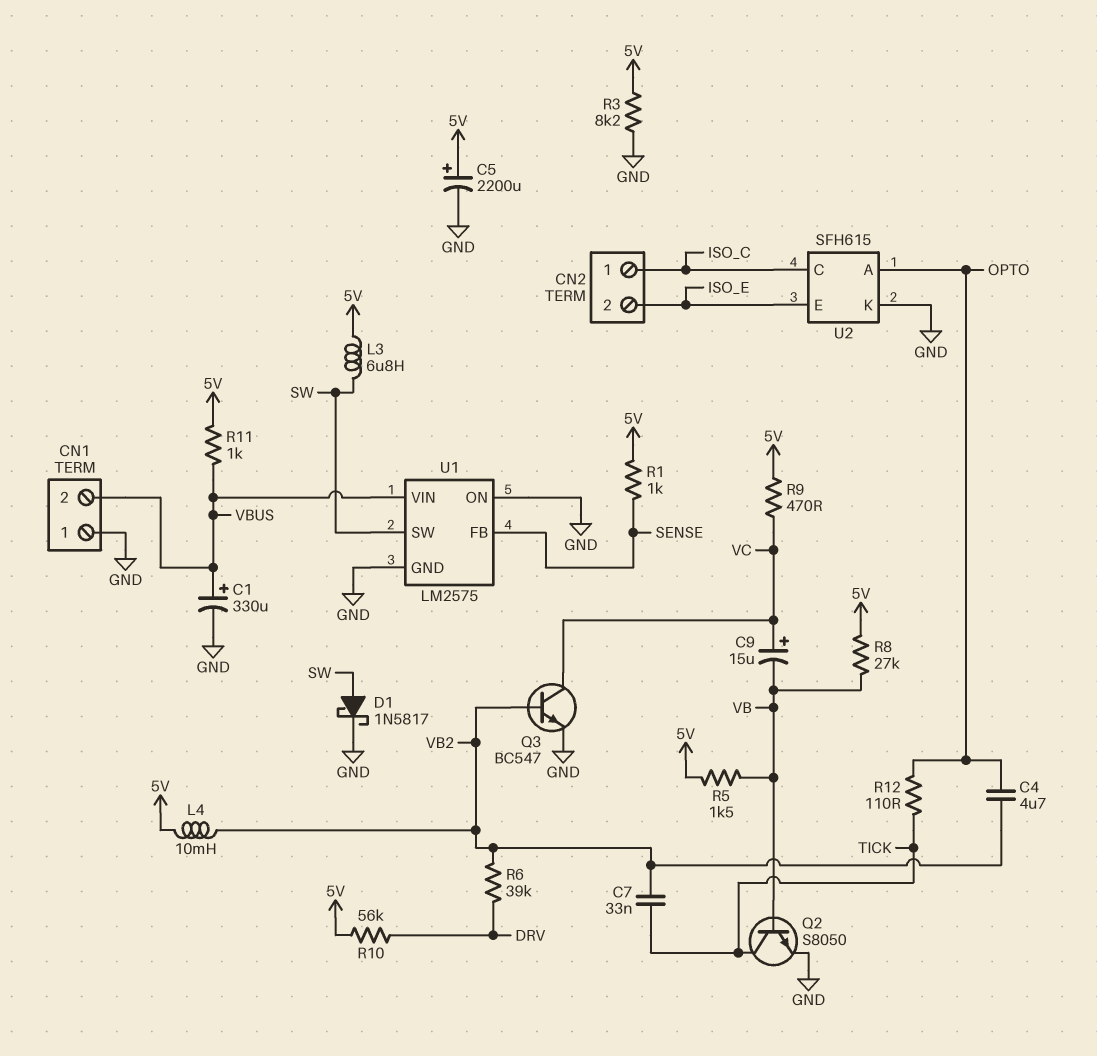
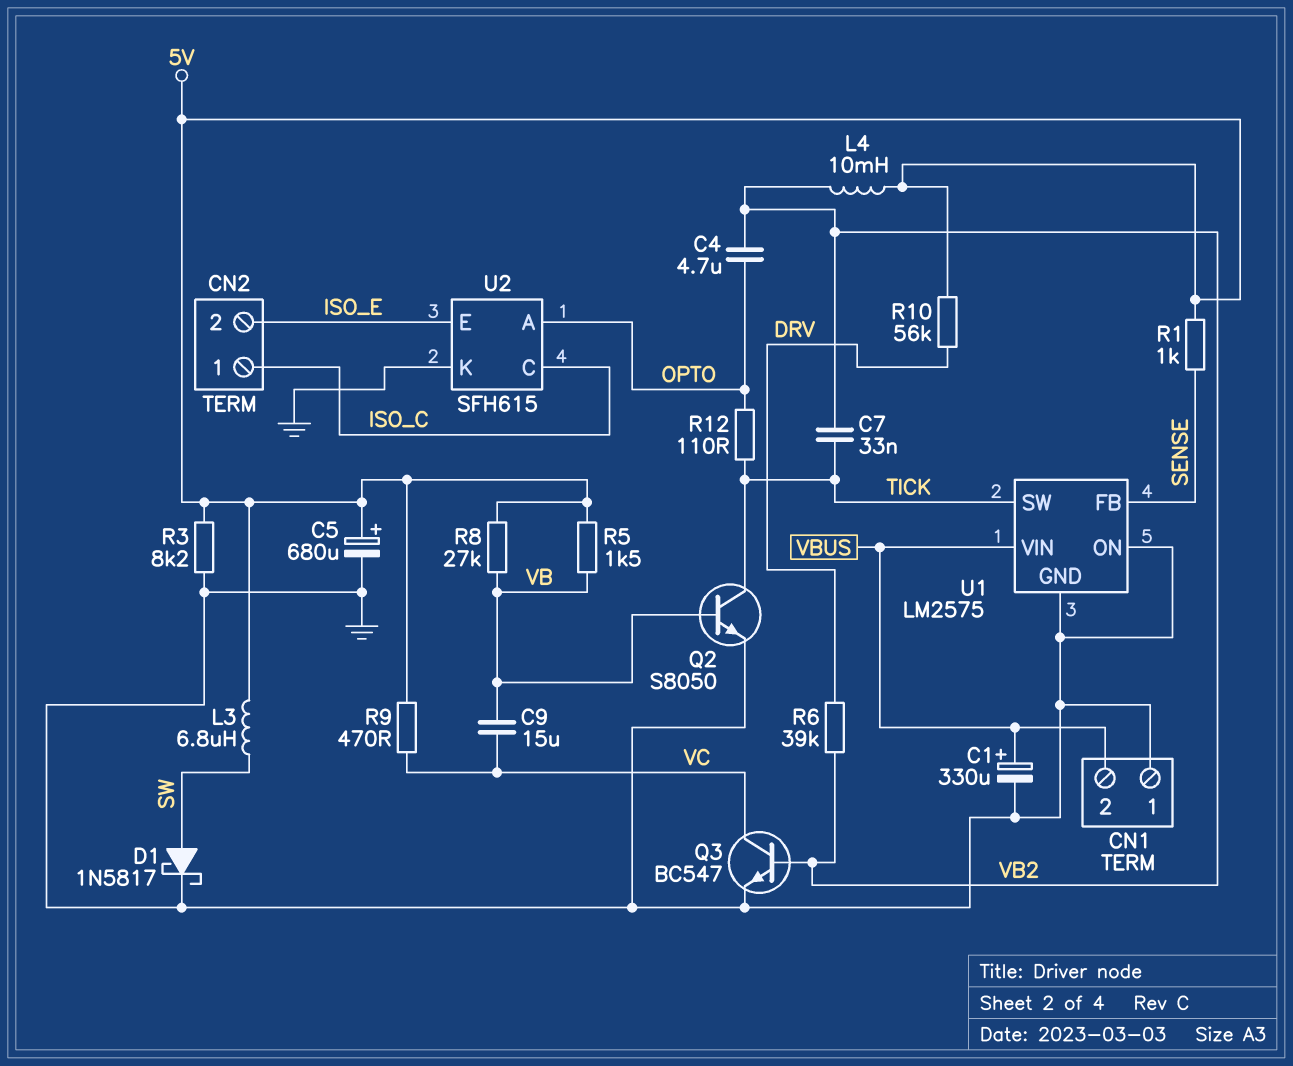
C5: 2200uF (plus 5V, minus GND) -> 680uF (plus 5V, minus GND)
C9: 15uF (plus VC, minus VB) -> 15uF (VB, VC)
R11: 1k (5V, VBUS) -> none
U1 pin SW: SW -> TICK

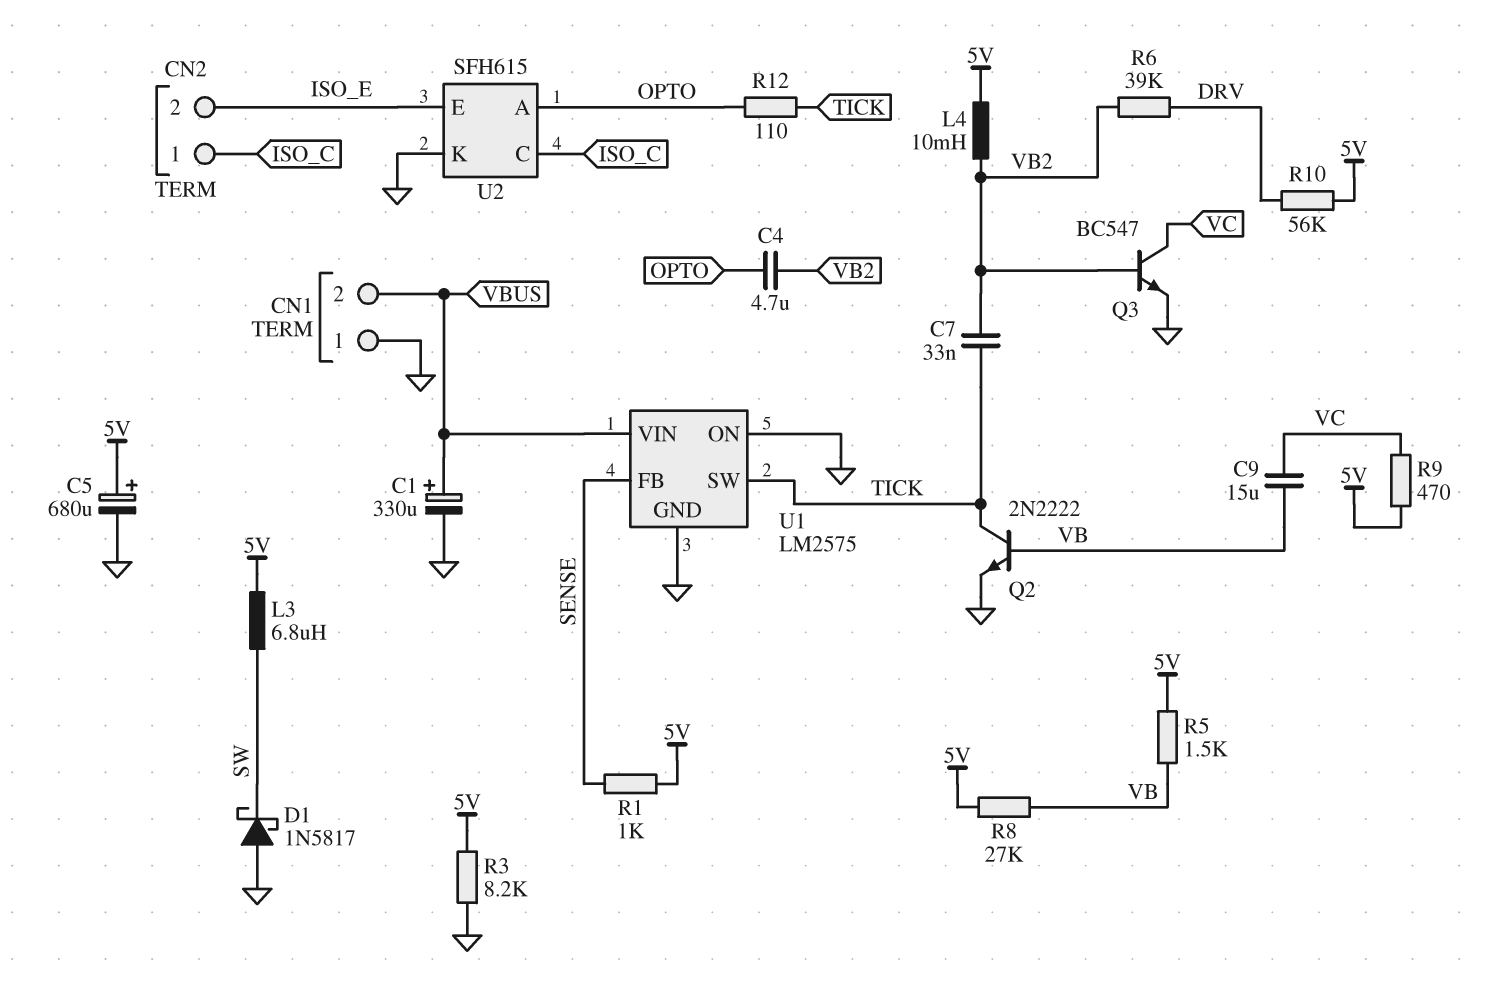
D1: schottky 1N5817 (A SW, K GND) -> schottky 1N5817 (A GND, K SW)
Q2: NPN S8050 (B VB, C TICK, E GND) -> NPN 2N2222 (B VB, C TICK, E GND)

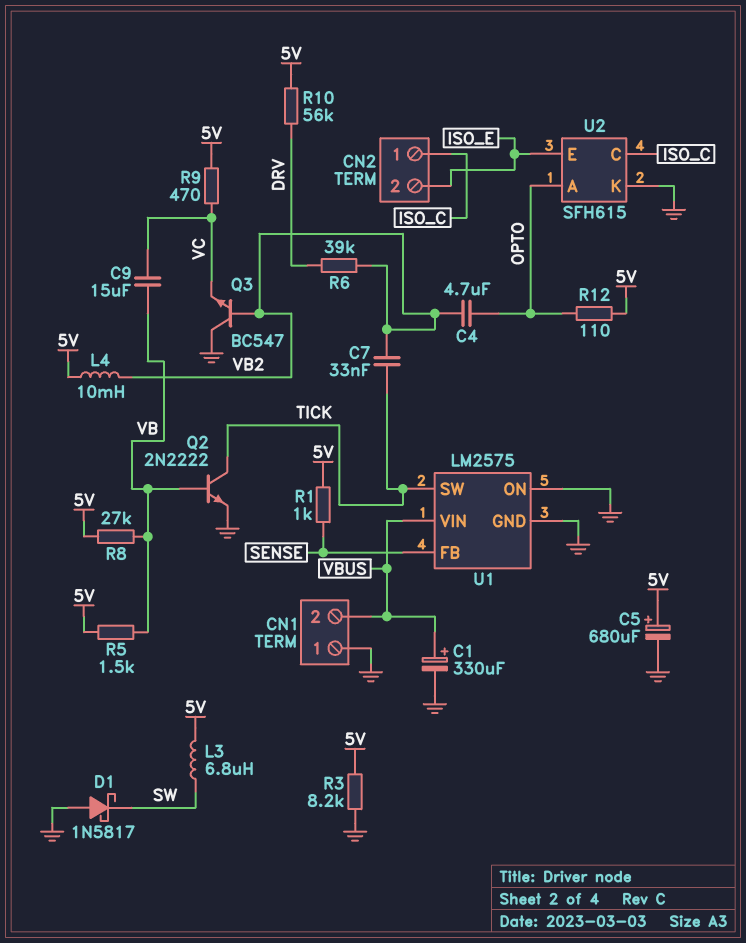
Q3: NPN BC547 (B VB2, C VC, E GND) -> NPN BC547 (B VB2, C GND, E VC)
R12: 110 (OPTO, TICK) -> 110 (5V, OPTO)

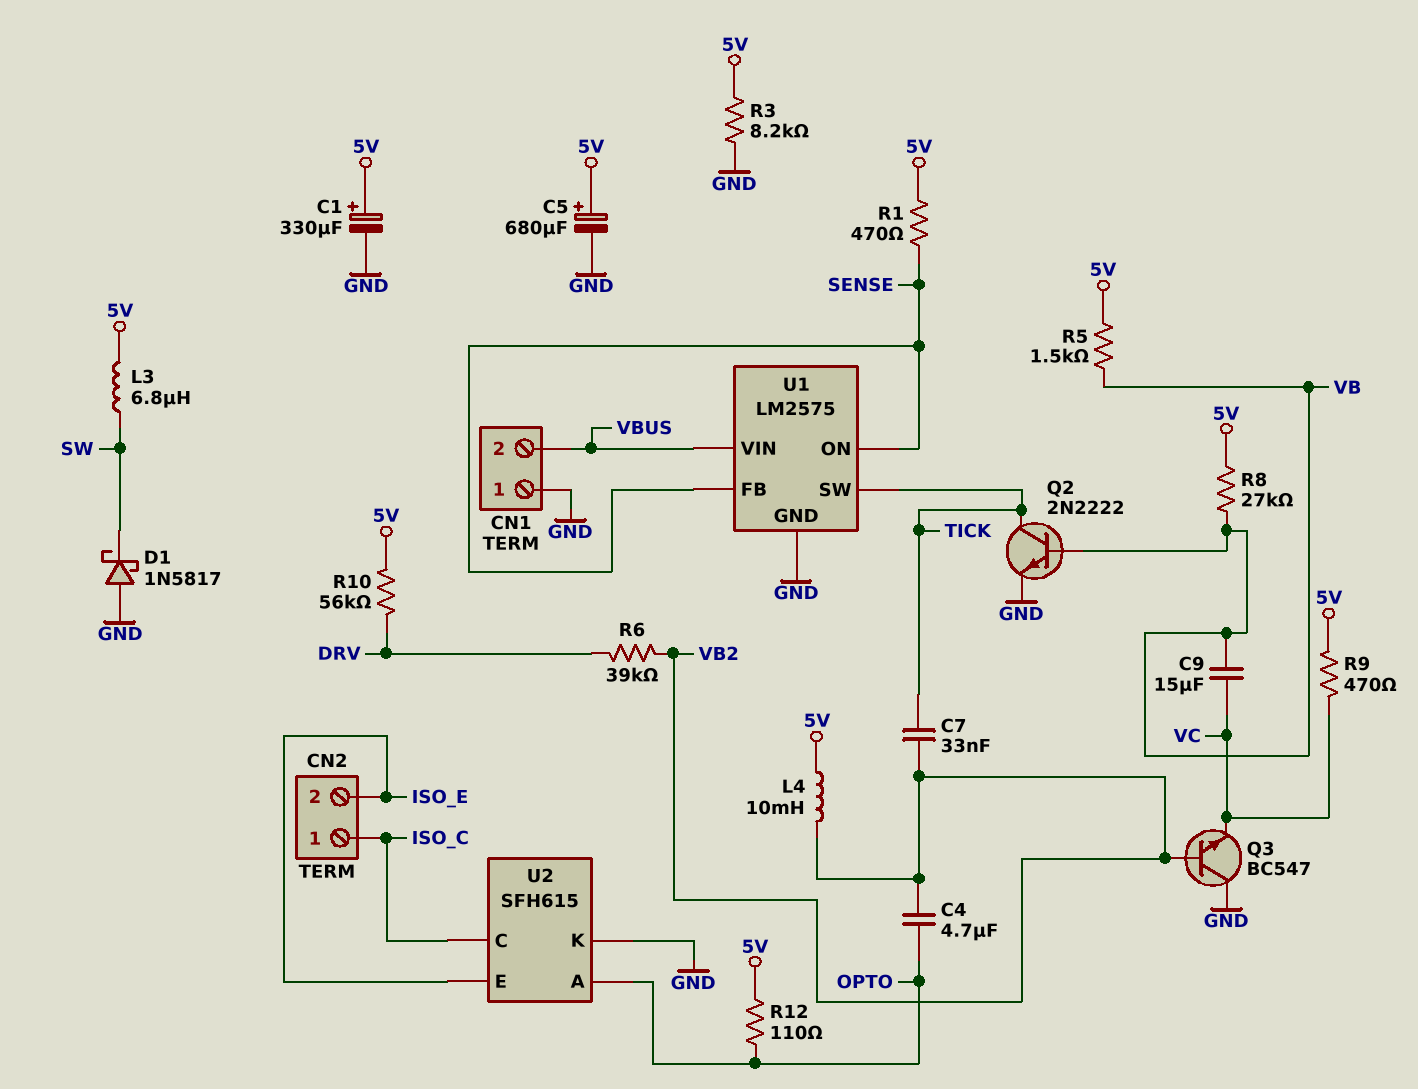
C1: 330uF (plus VBUS, minus GND) -> 330uF (plus 5V, minus GND)
R1: 1k (5V, SENSE) -> 470 (5V, SENSE)
U1 pin ON: GND -> SENSE

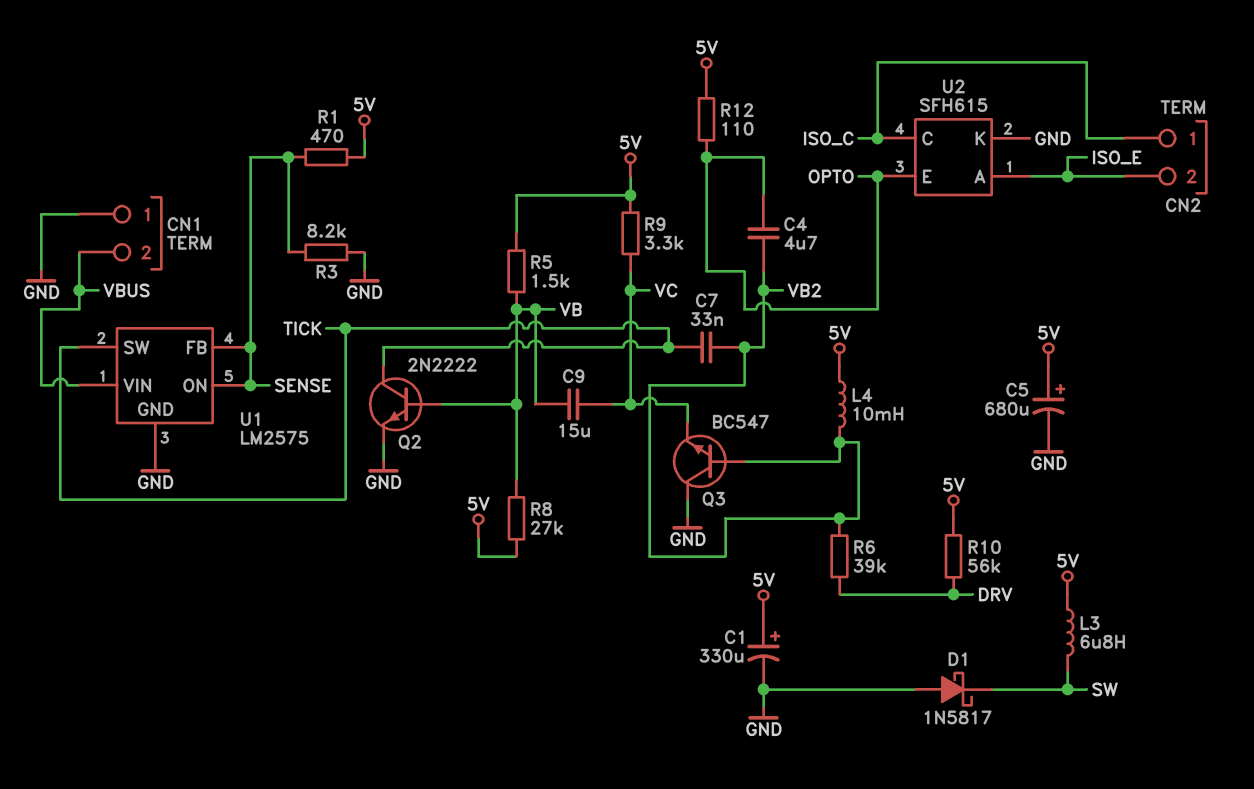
R3: 8.2k (5V, GND) -> 8.2k (GND, SENSE)
R9: 470 (5V, VC) -> 3.3k (5V, VC)
U2 pin A: OPTO -> ISO_E
U2 pin E: ISO_E -> OPTO

